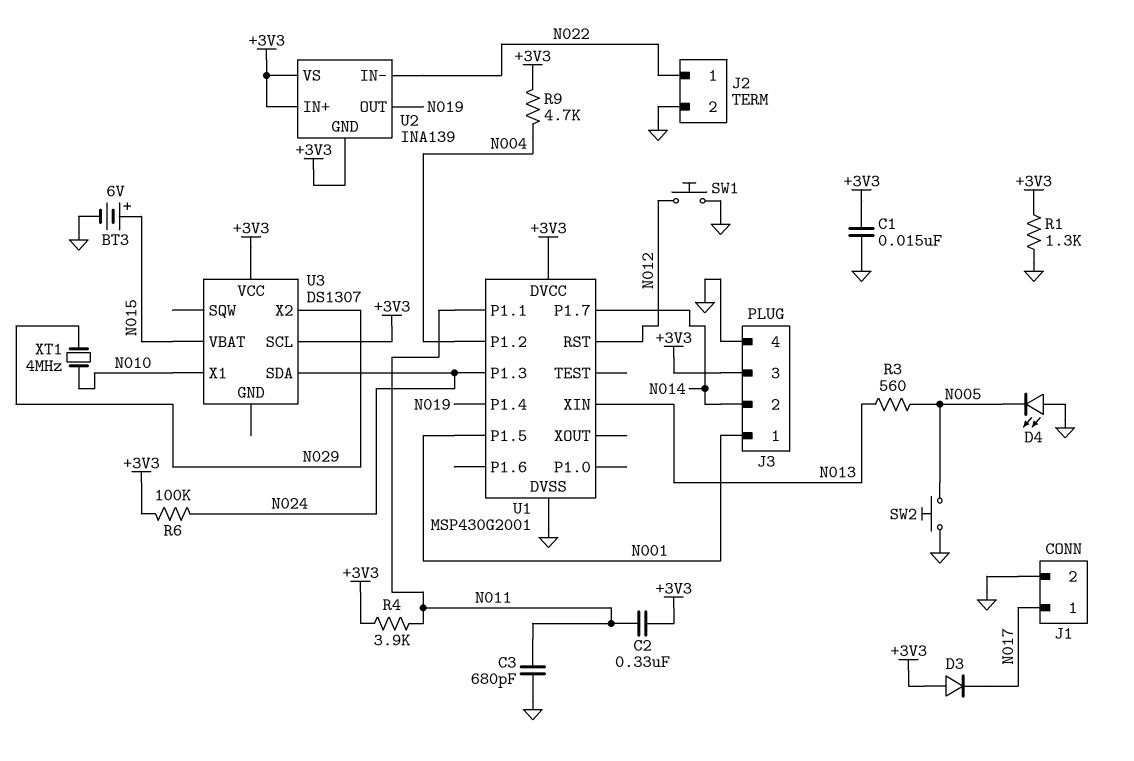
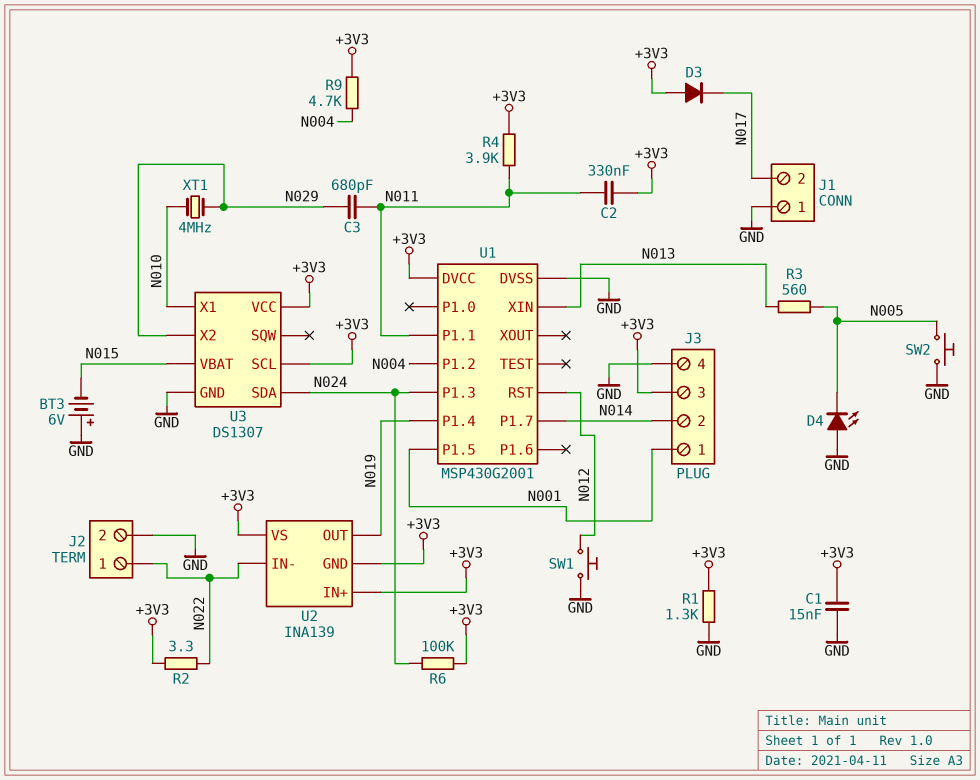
BT3: 6V (plus N015, minus GND) -> 6V (plus GND, minus N015)
C3: 680pF (GND, N011) -> 680pF (N011, N029)
J1 pin 1: N017 -> GND
J1 pin 2: GND -> N017
R2: none -> 3.3 (+3V3, N022)
U3 pin GND: none -> GND

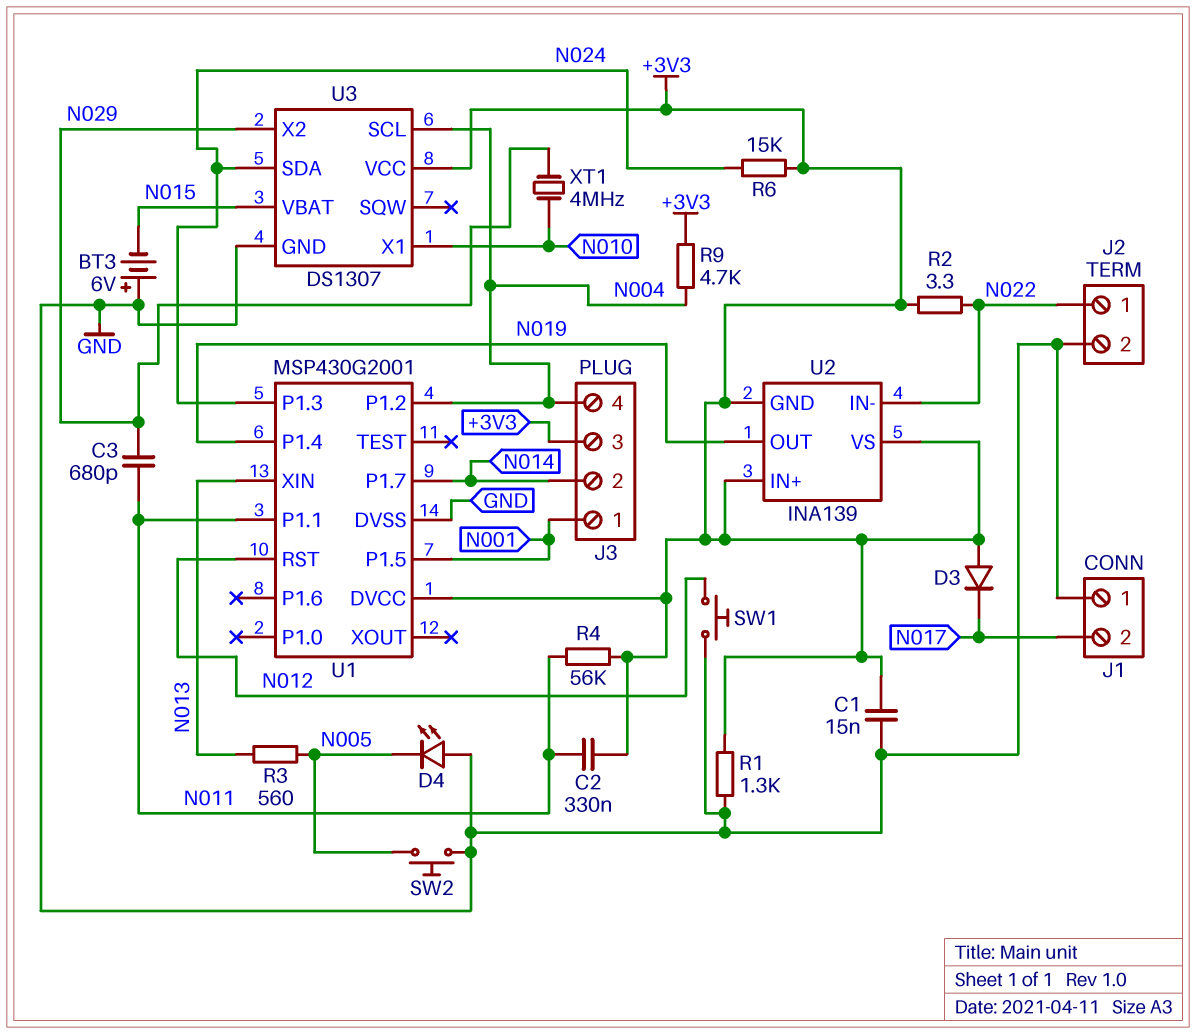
J3 pin 4: GND -> N004
R4: 3.9k (+3V3, N011) -> 56k (+3V3, N011)
R6: 100k (+3V3, N024) -> 15k (+3V3, N024)
U3 pin SCL: +3V3 -> N004

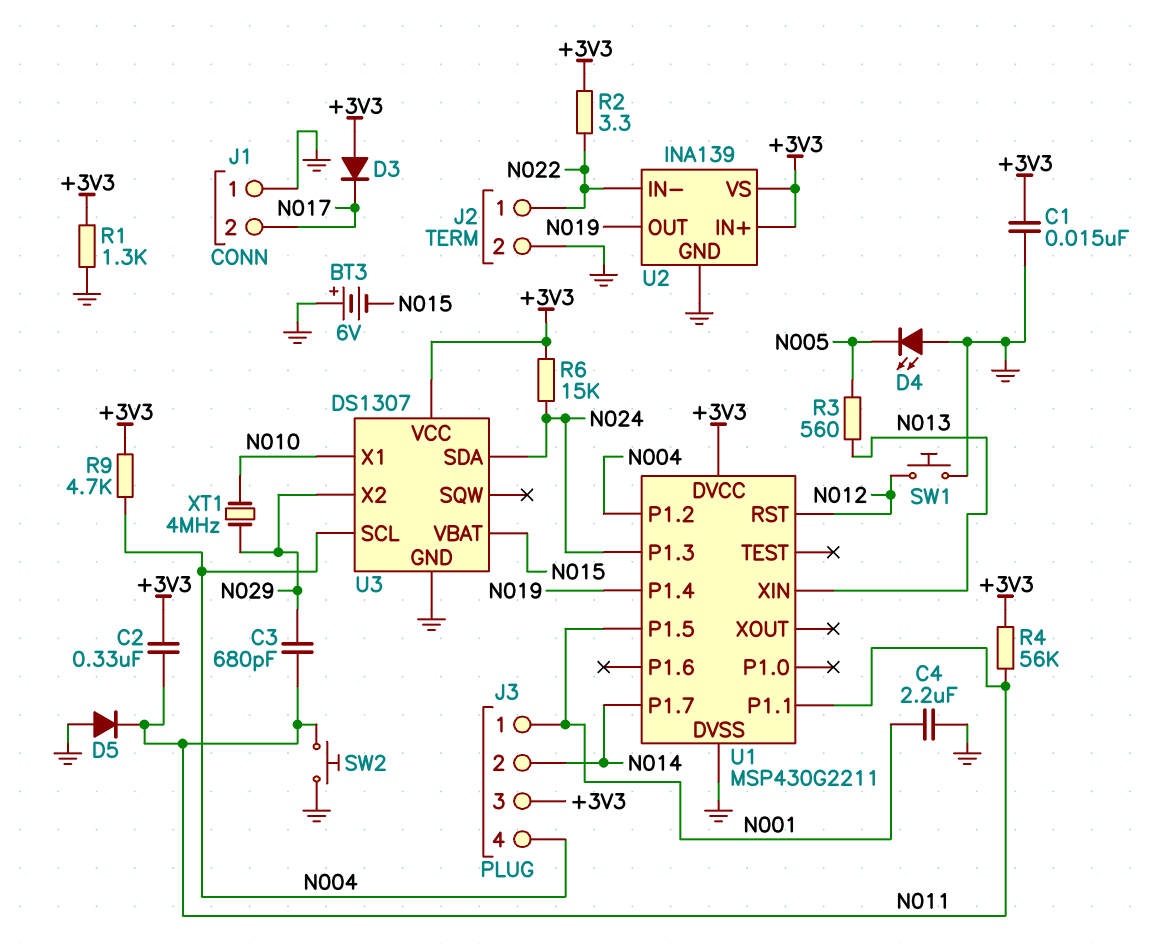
C4: none -> 2.2uF (GND, N001)
D5: none -> diode (A GND, K N011)
SW2: button (GND, N005) -> button (GND, N011)
U1: MSP430G2001 -> MSP430G2211
U2 pin GND: +3V3 -> GND

